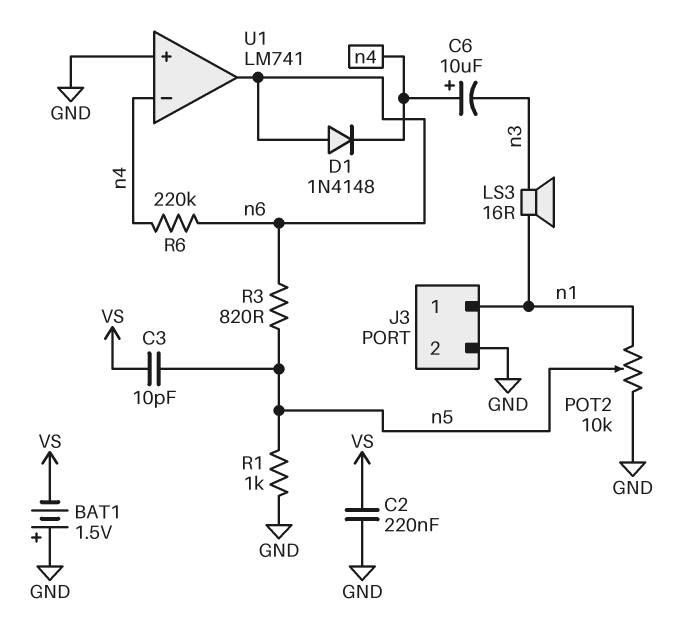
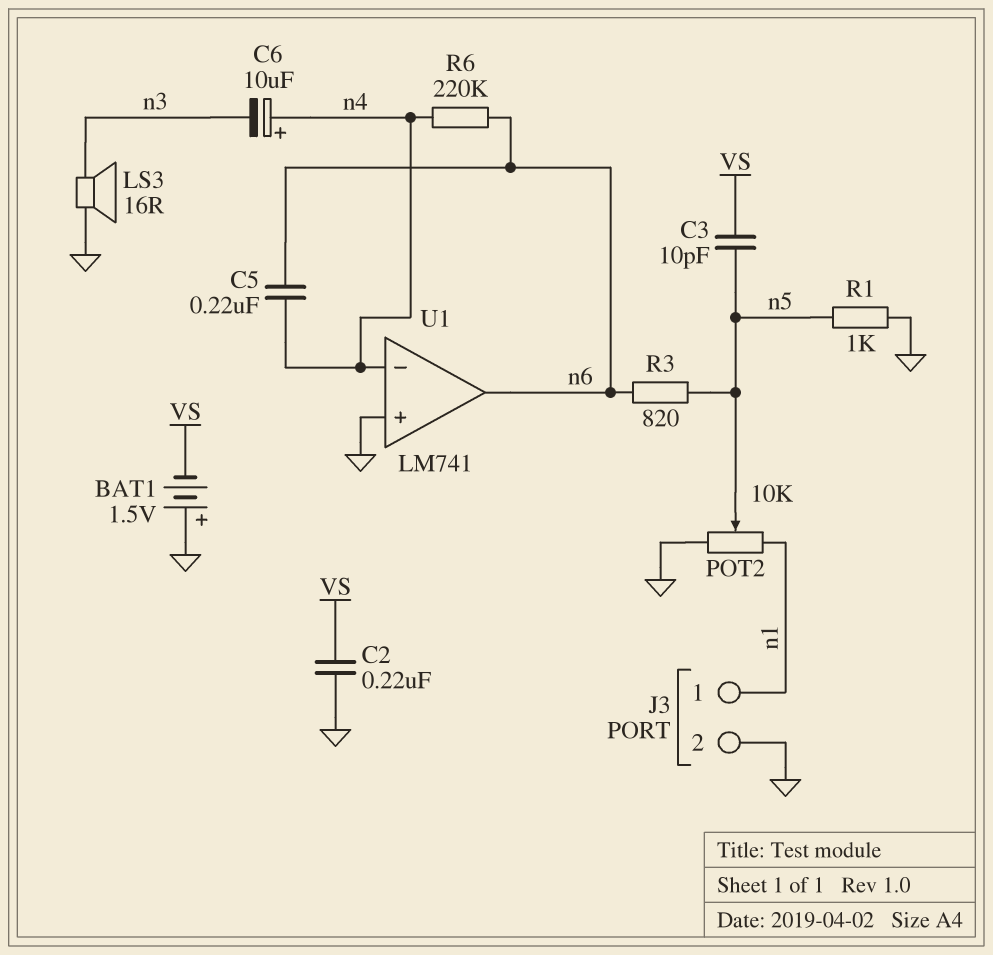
C5: none -> 220nF (n4, n6)
D1: diode 1N4148 (A n6, K n4) -> none
LS3: speaker 16R (n1, n3) -> speaker 16R (GND, n3)

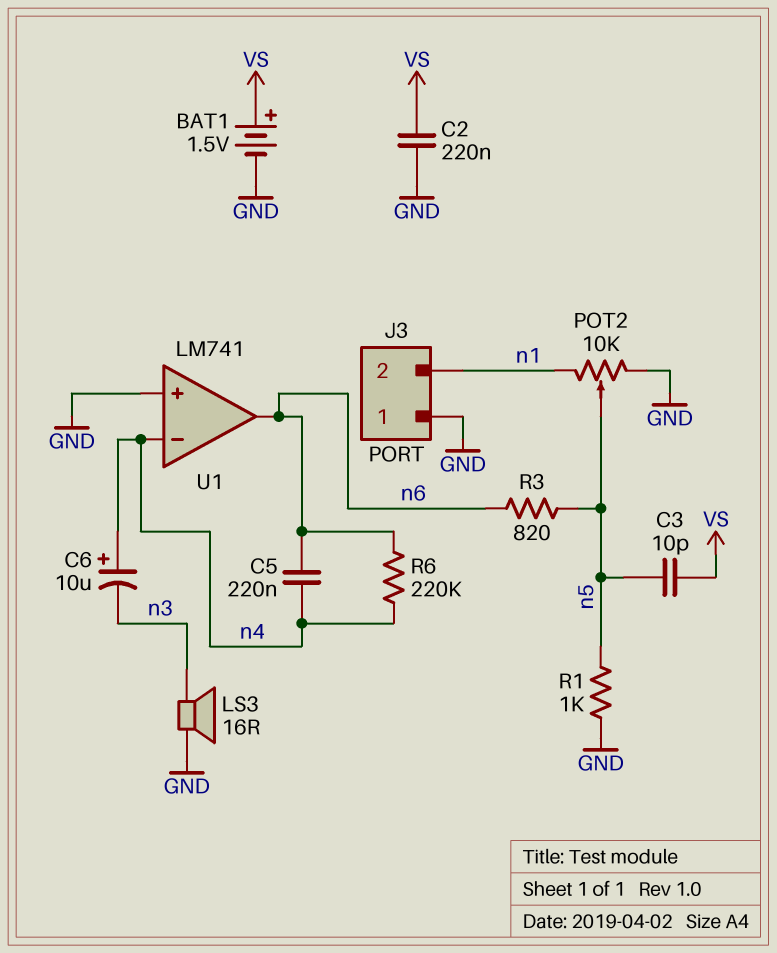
BAT1: 1.5V (plus GND, minus VS) -> 1.5V (plus VS, minus GND)
J3 pin 1: n1 -> GND
J3 pin 2: GND -> n1

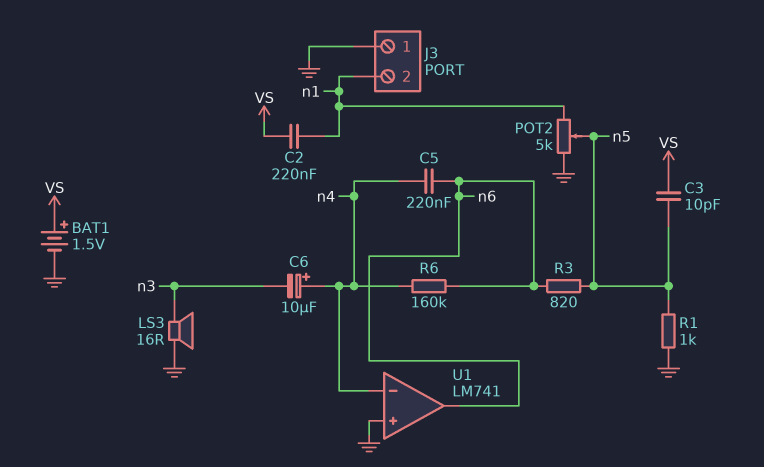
C2: 220nF (GND, VS) -> 220nF (VS, n1)
POT2: 10k (GND, n1, wiper n5) -> 5k (GND, n1, wiper n5)
R6: 220k (n4, n6) -> 160k (n4, n6)

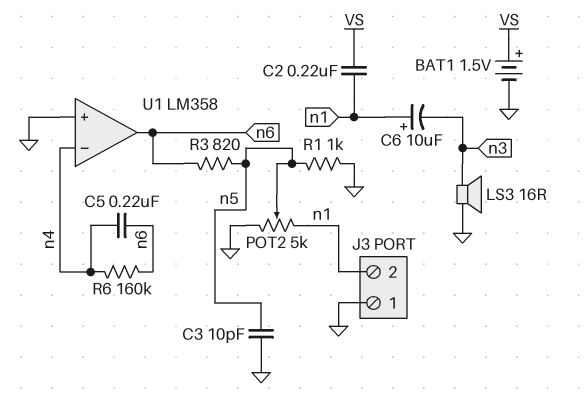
C3: 10pF (VS, n5) -> 10pF (GND, n5)
C6: 10uF (plus n4, minus n3) -> 10uF (plus n1, minus n3)
U1: LM741 -> LM358

